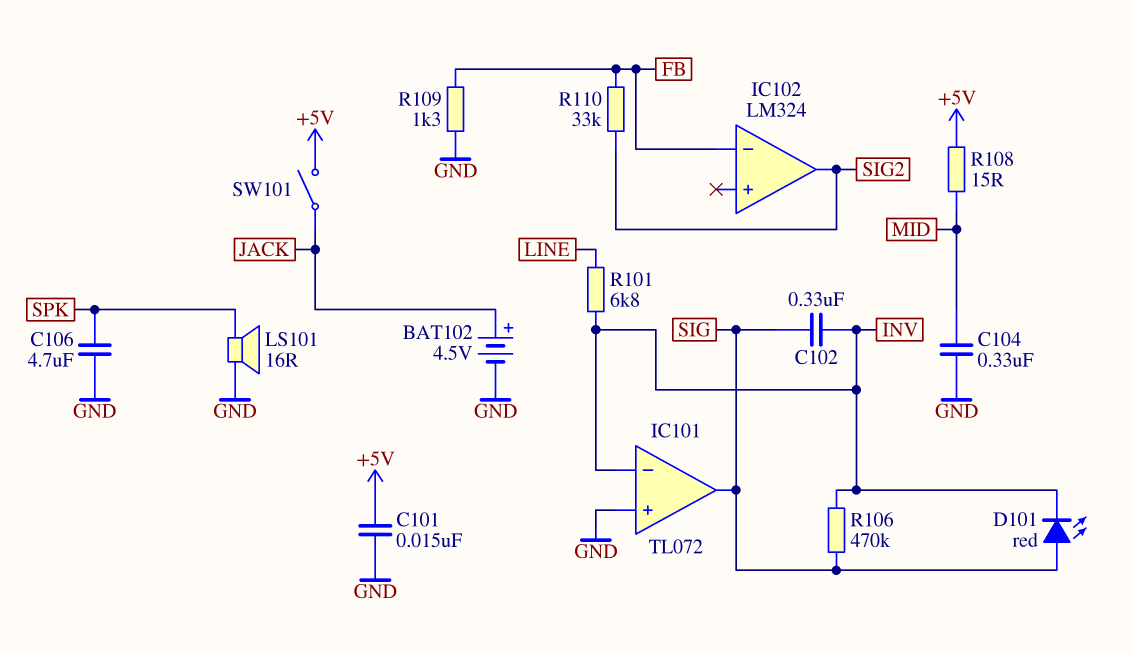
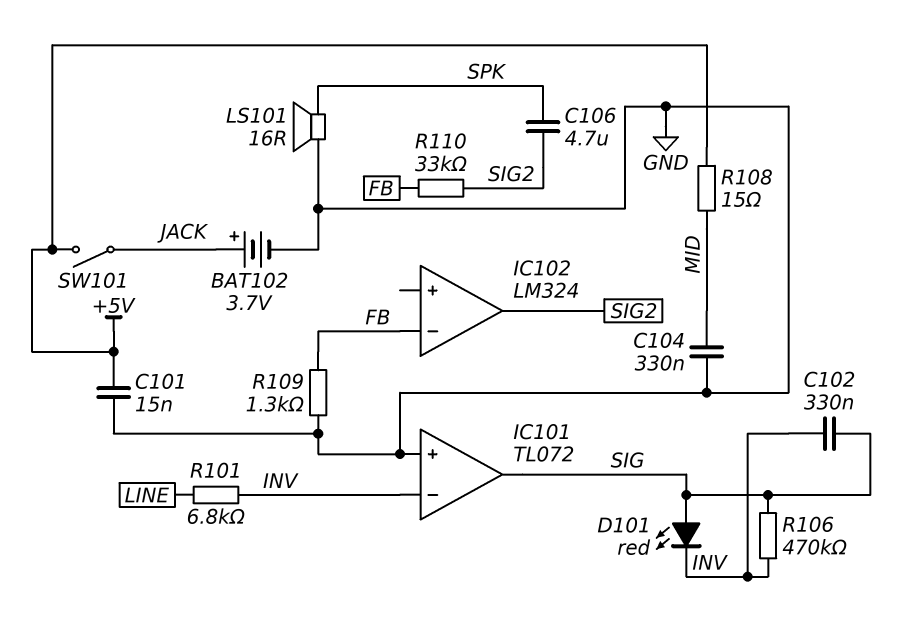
BAT102: 4.5V (plus JACK, minus GND) -> 3.7V (plus JACK, minus GND)
C106: 4.7uF (GND, SPK) -> 4.7uF (SIG2, SPK)

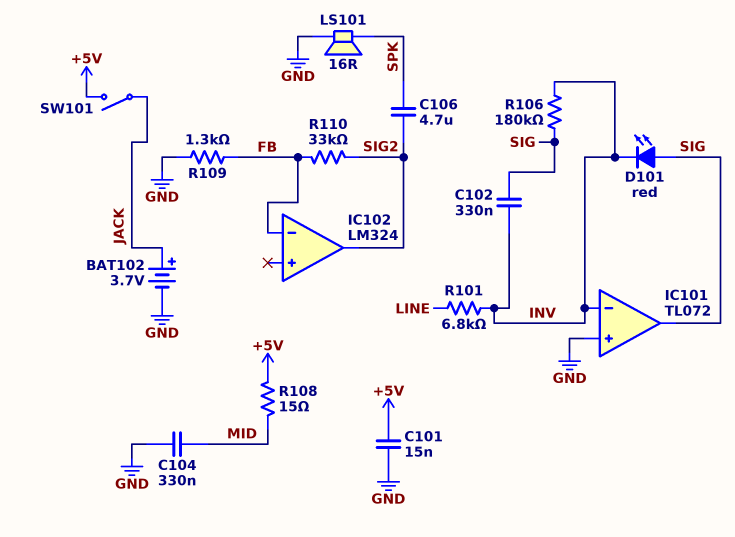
R106: 470k (INV, SIG) -> 180k (INV, SIG)

